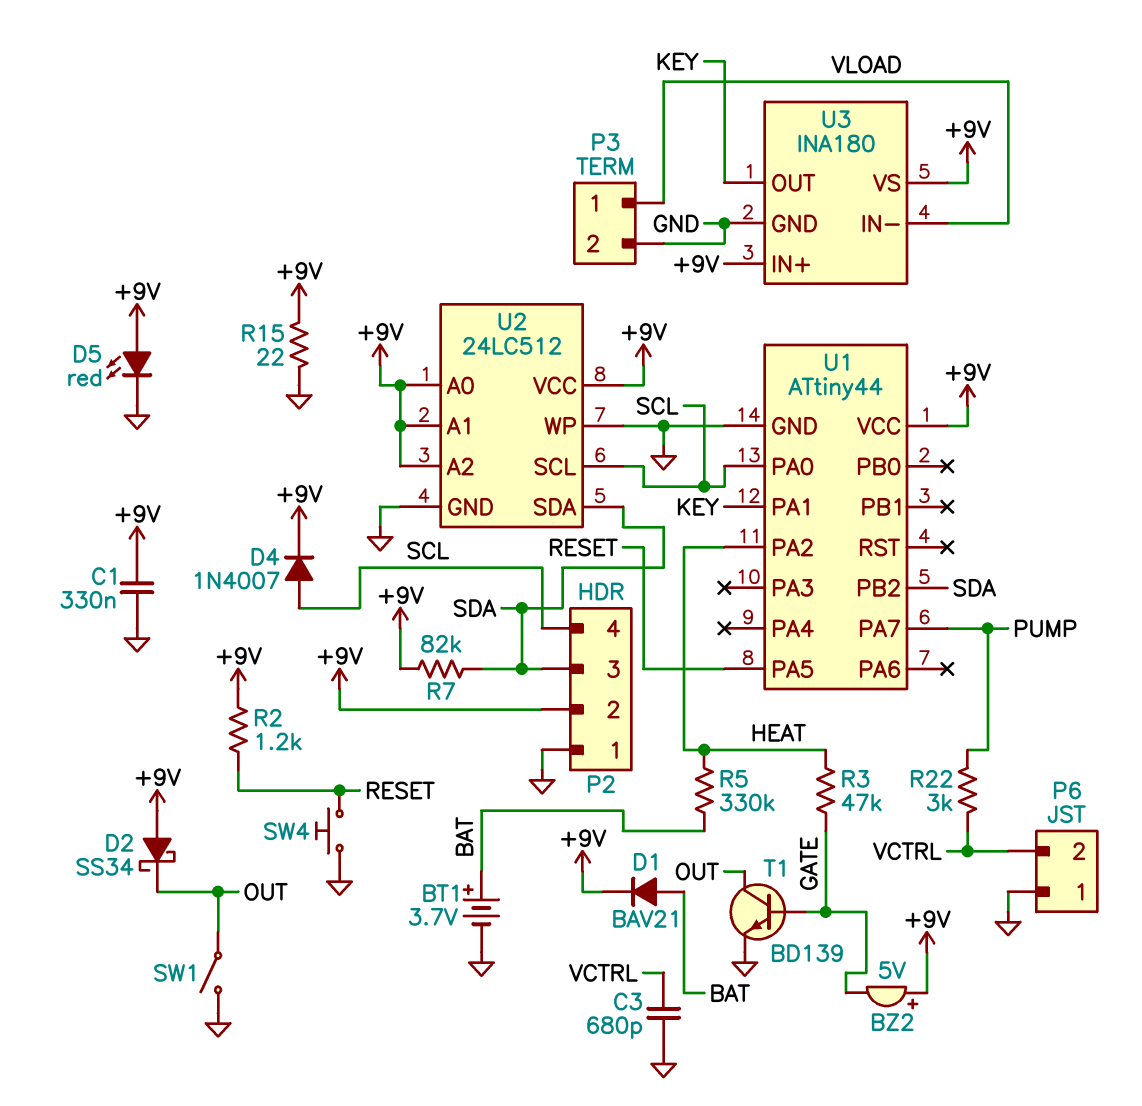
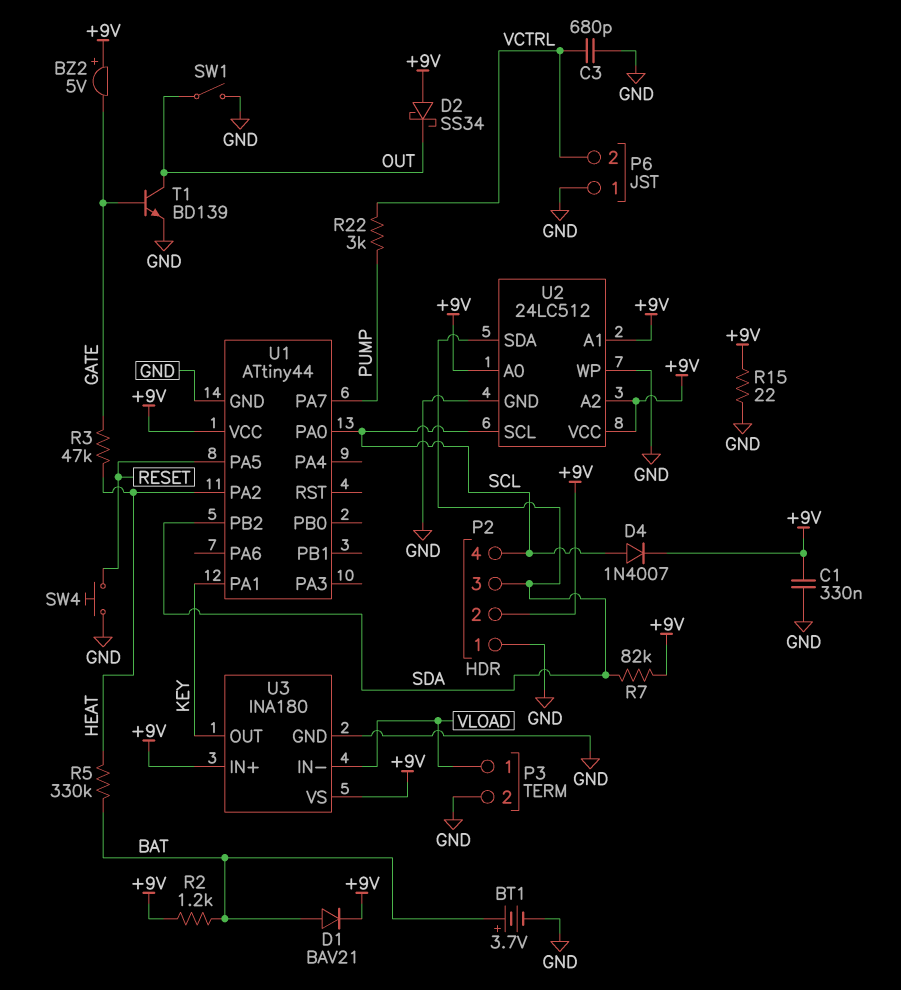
D5: LED red (A +9V, K GND) -> none
R2: 1.2k (+9V, RESET) -> 1.2k (+9V, BAT)

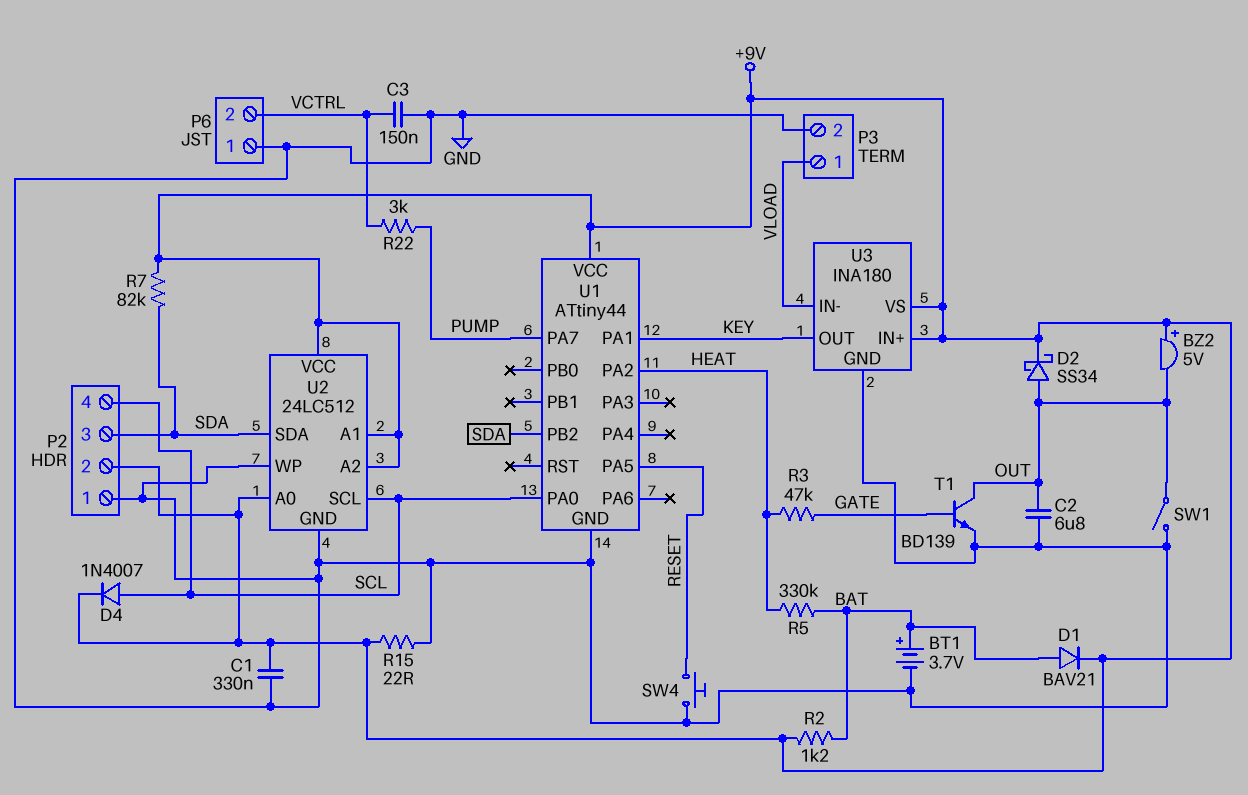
BZ2: buzzer 5V (plus +9V, minus GATE) -> buzzer 5V (plus +9V, minus OUT)
C2: none -> 6.8uF (GND, OUT)
C3: 680pF (GND, VCTRL) -> 150nF (GND, VCTRL)
D2: schottky SS34 (A +9V, K OUT) -> schottky SS34 (A OUT, K +9V)

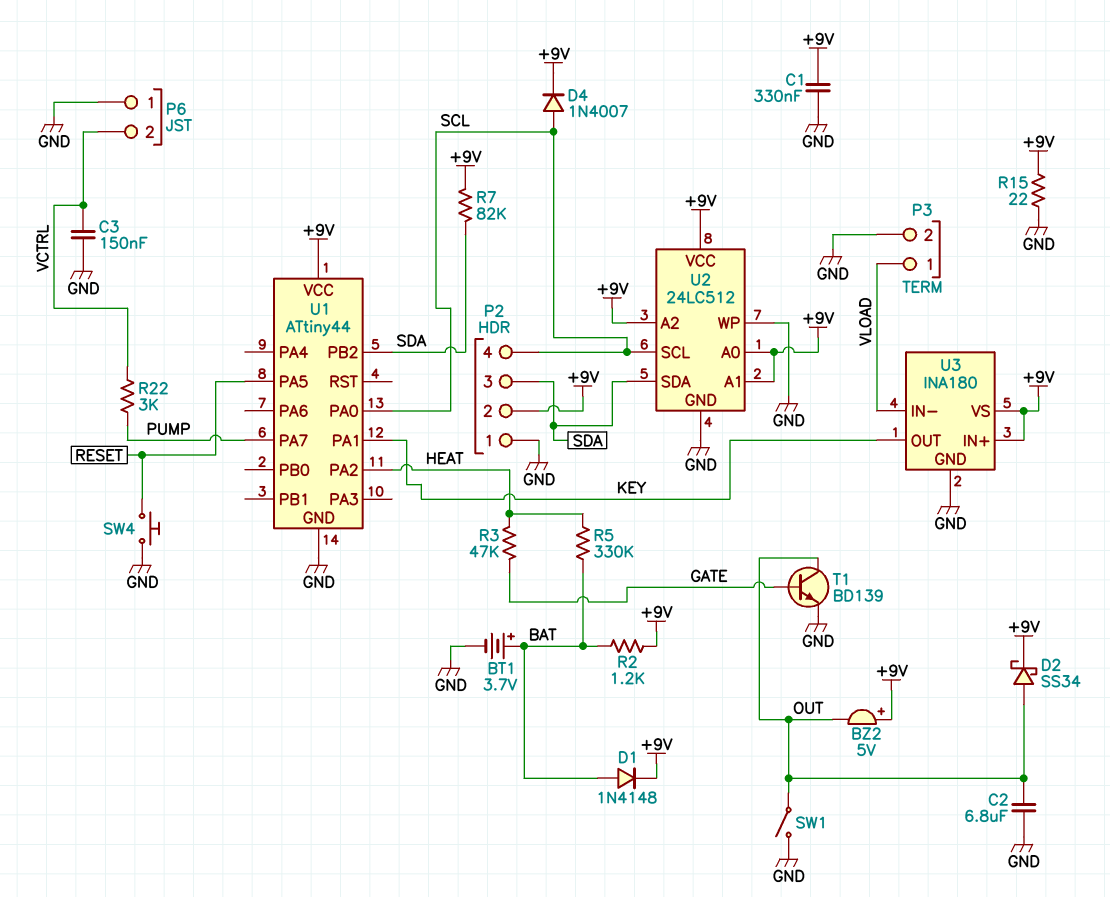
D1: diode BAV21 (A BAT, K +9V) -> diode 1N4148 (A BAT, K +9V)

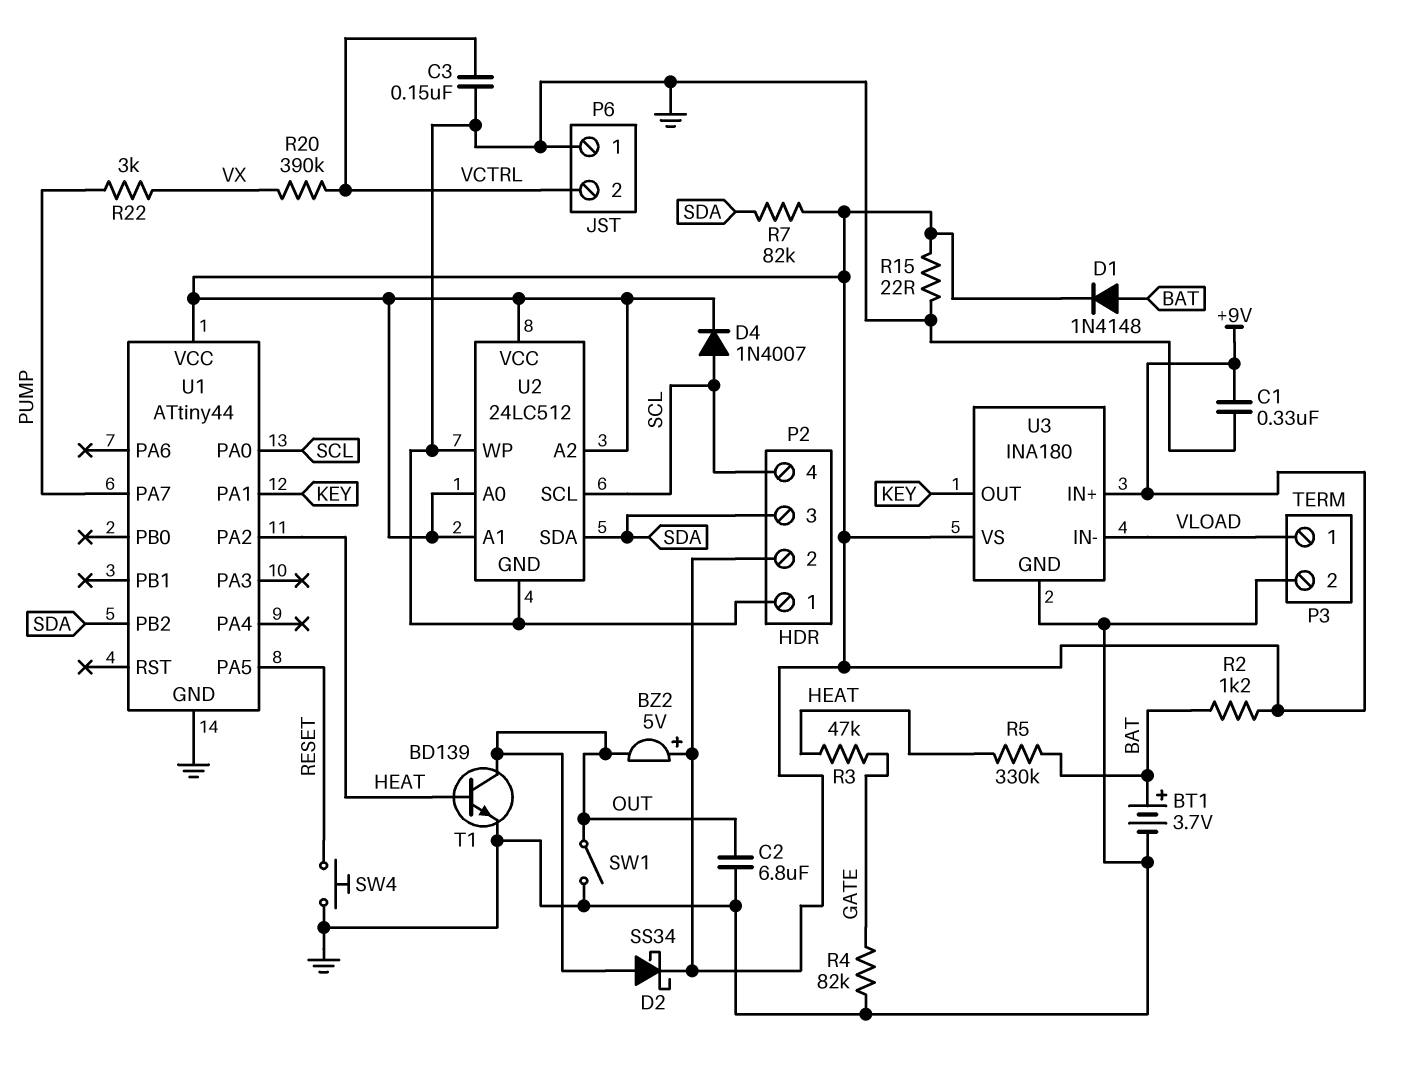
R4: none -> 82k (GATE, GND)
R20: none -> 390k (VCTRL, VX)
R22: 3k (PUMP, VCTRL) -> 3k (PUMP, VX)
T1: NPN BD139 (B GATE, C OUT, E GND) -> NPN BD139 (B HEAT, C OUT, E GND)

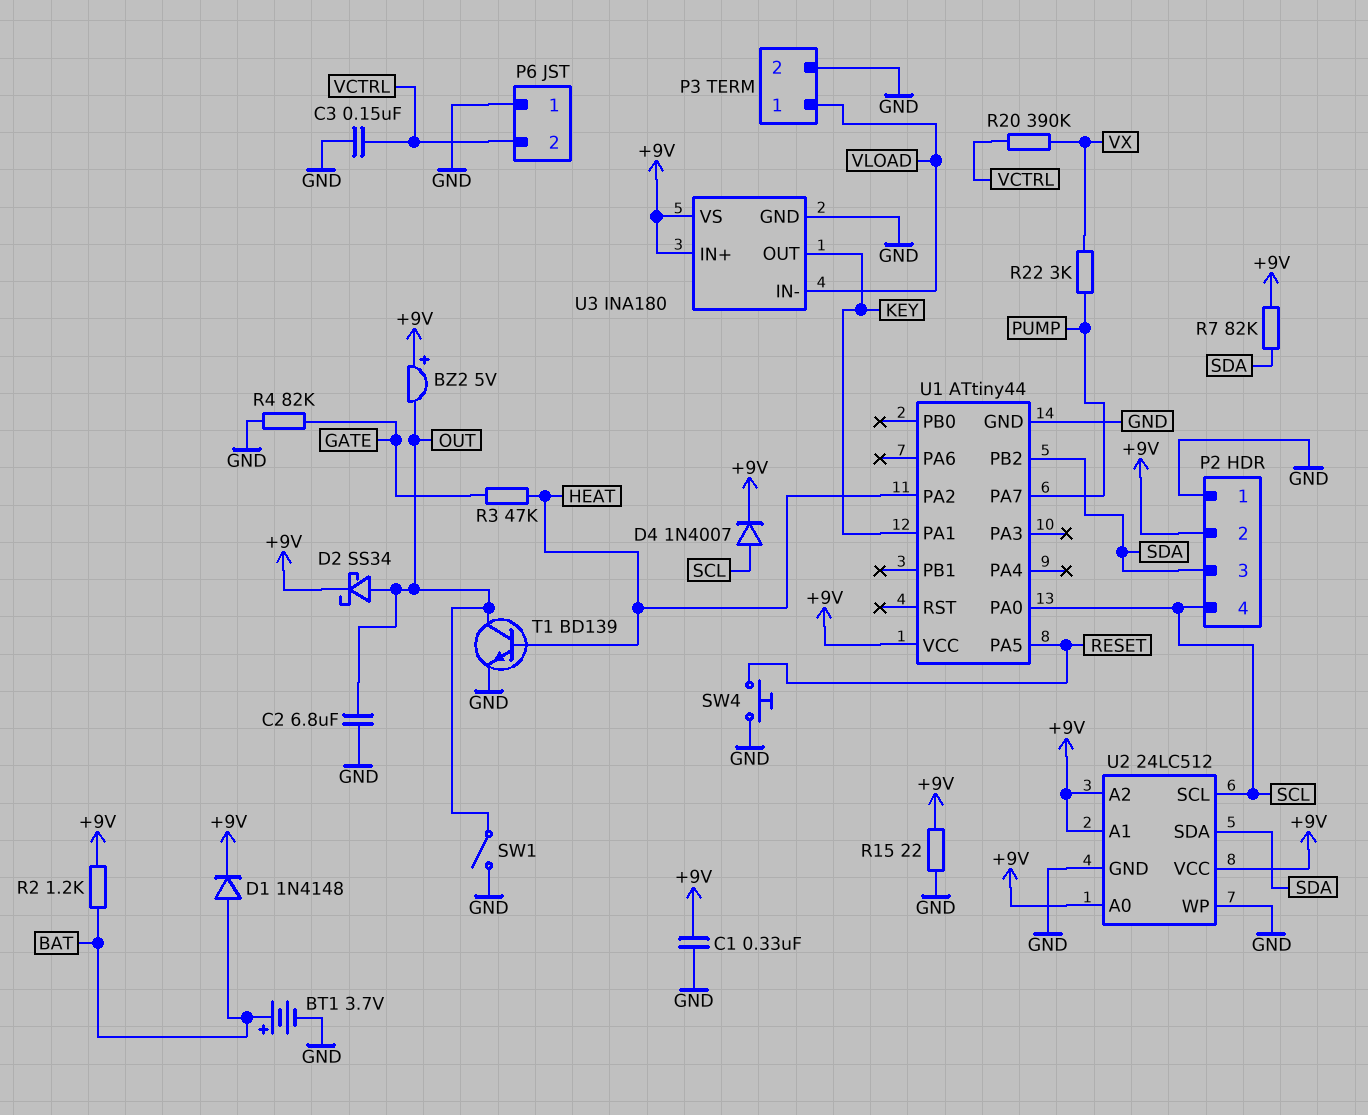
R5: 330k (BAT, HEAT) -> none

